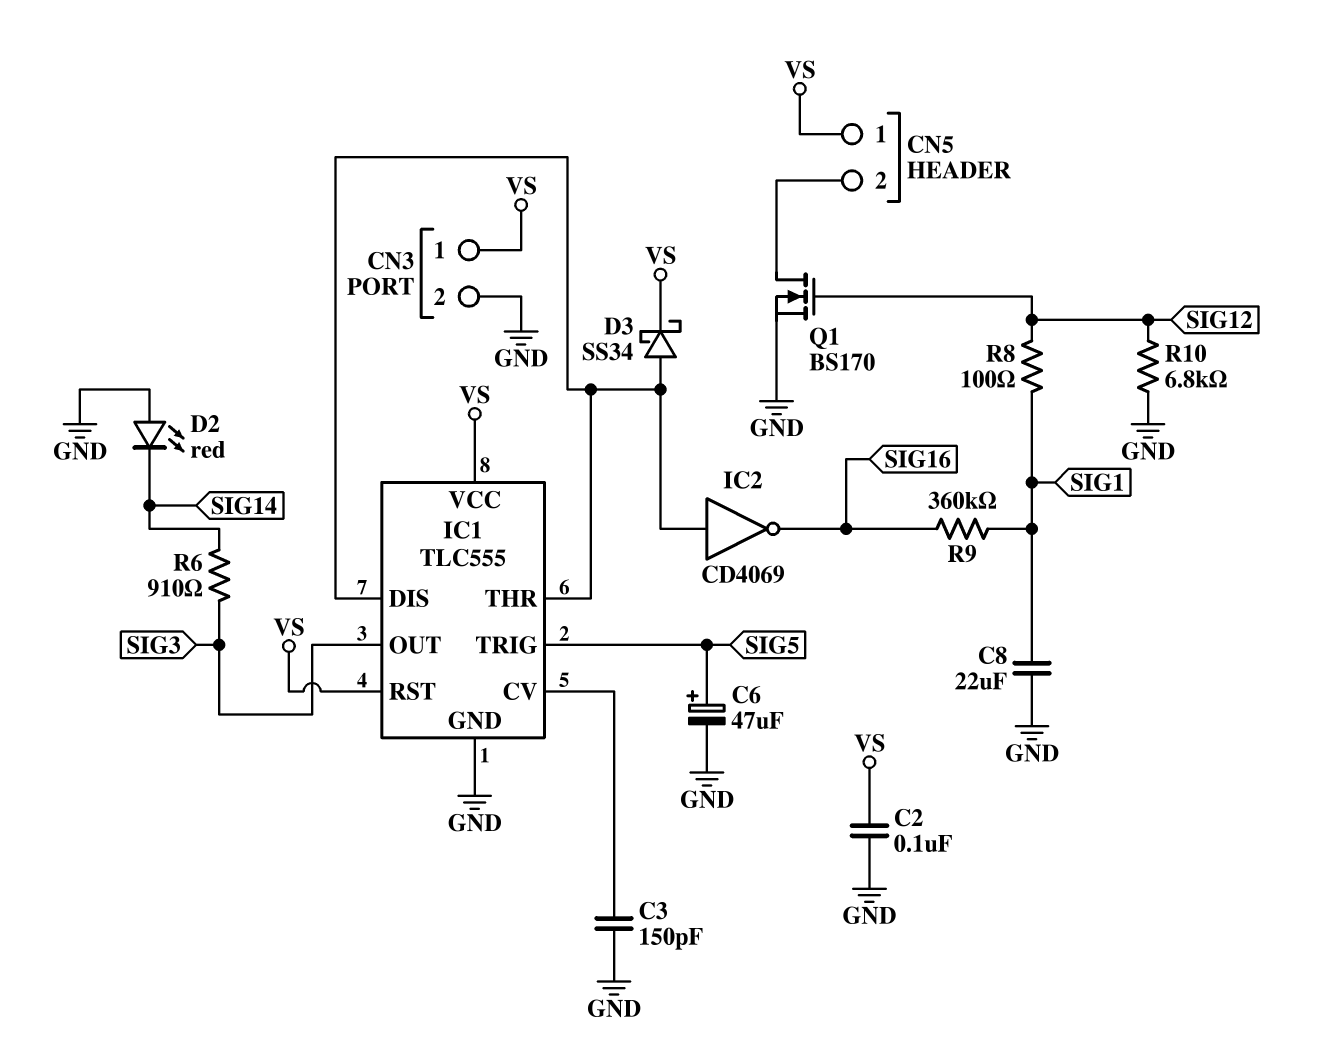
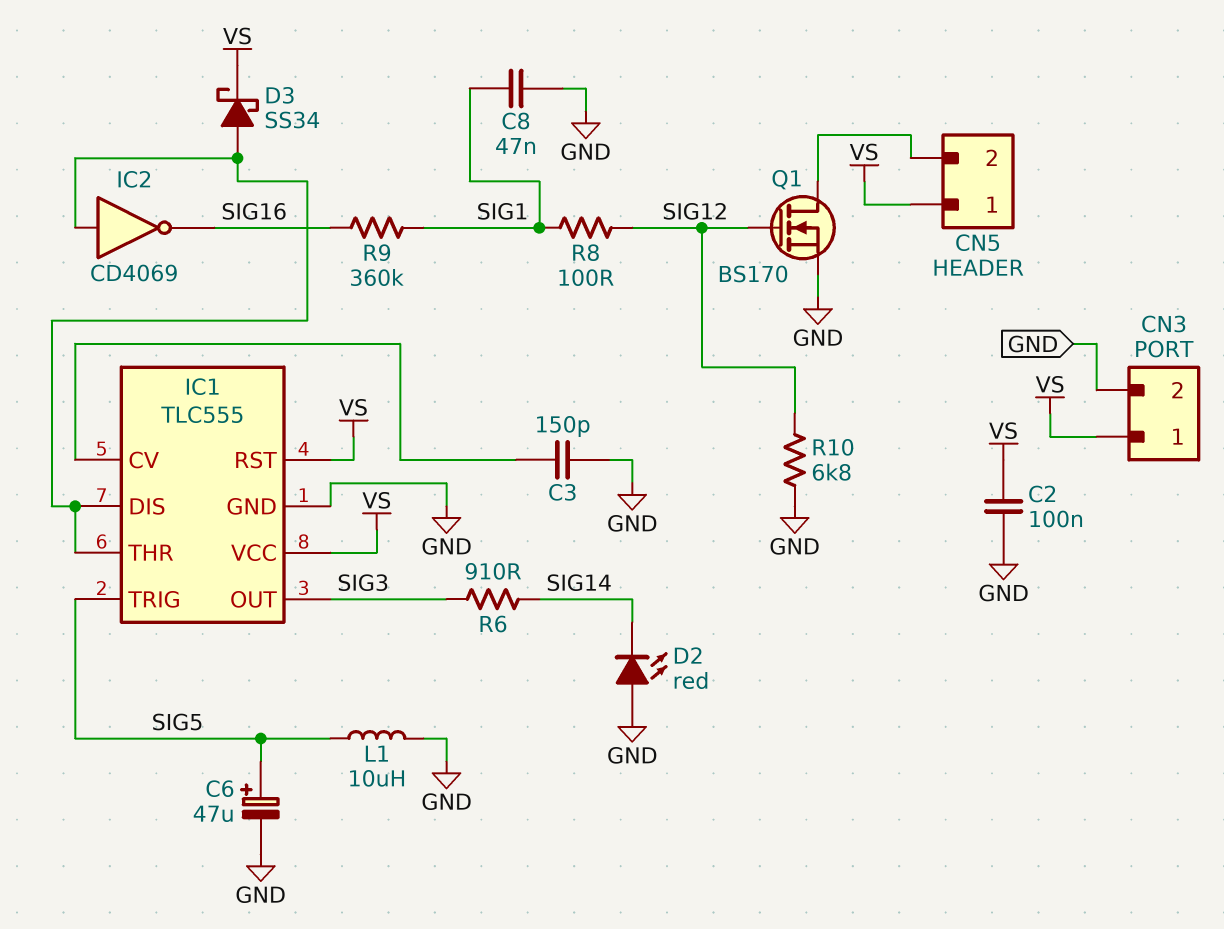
C8: 22uF (GND, SIG1) -> 47nF (GND, SIG1)
L1: none -> 10uH (GND, SIG5)

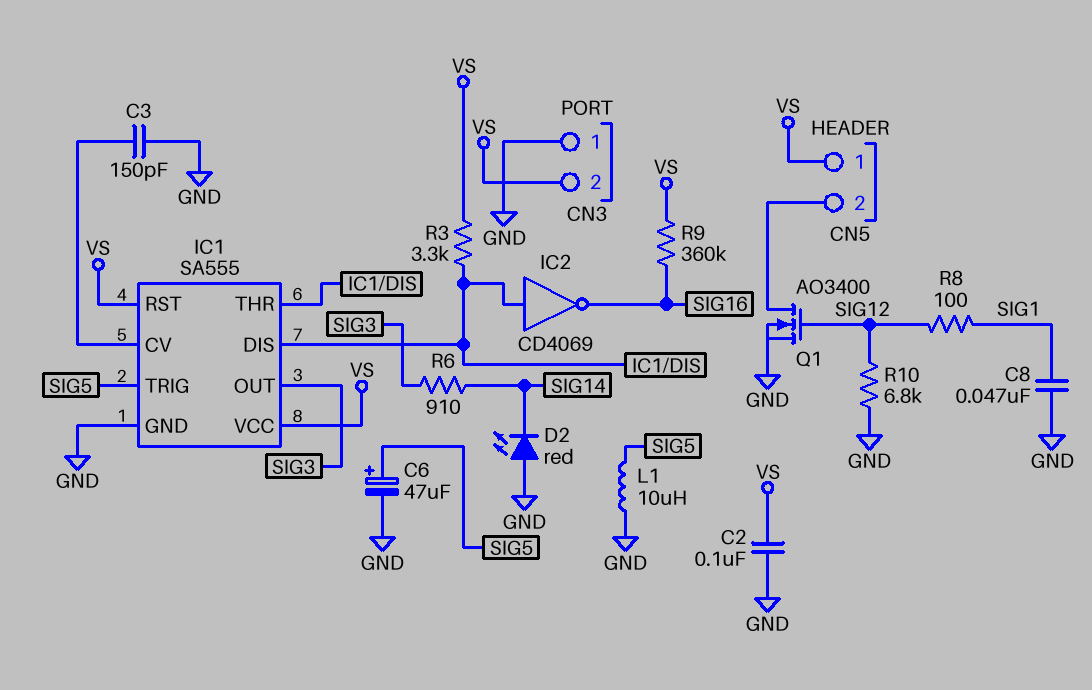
CN3 pin 1: VS -> GND
CN3 pin 2: GND -> VS
D3: schottky SS34 (A IC1/DIS, K VS) -> none
IC1: TLC555 -> SA555
Q1: NMOS BS170 (G SIG12, D CN5/2, S GND) -> NMOS AO3400 (G SIG12, D CN5/2, S GND)
R3: none -> 3.3k (IC1/DIS, VS)
R9: 360k (SIG1, SIG16) -> 360k (SIG16, VS)

